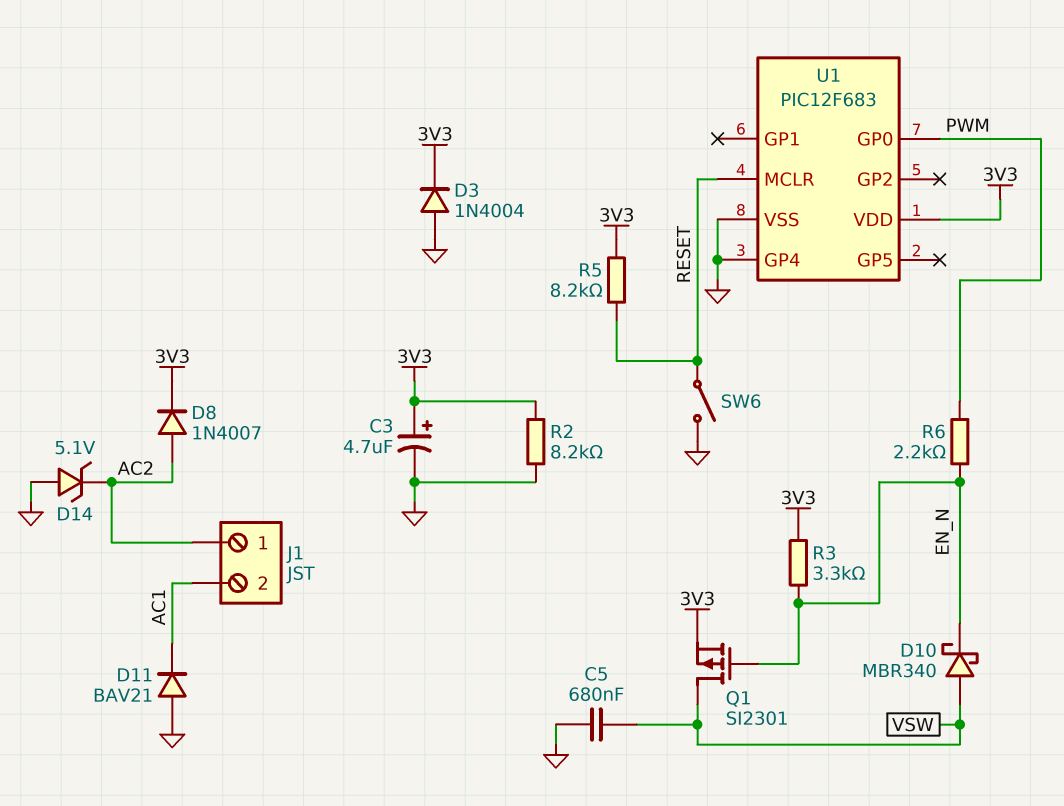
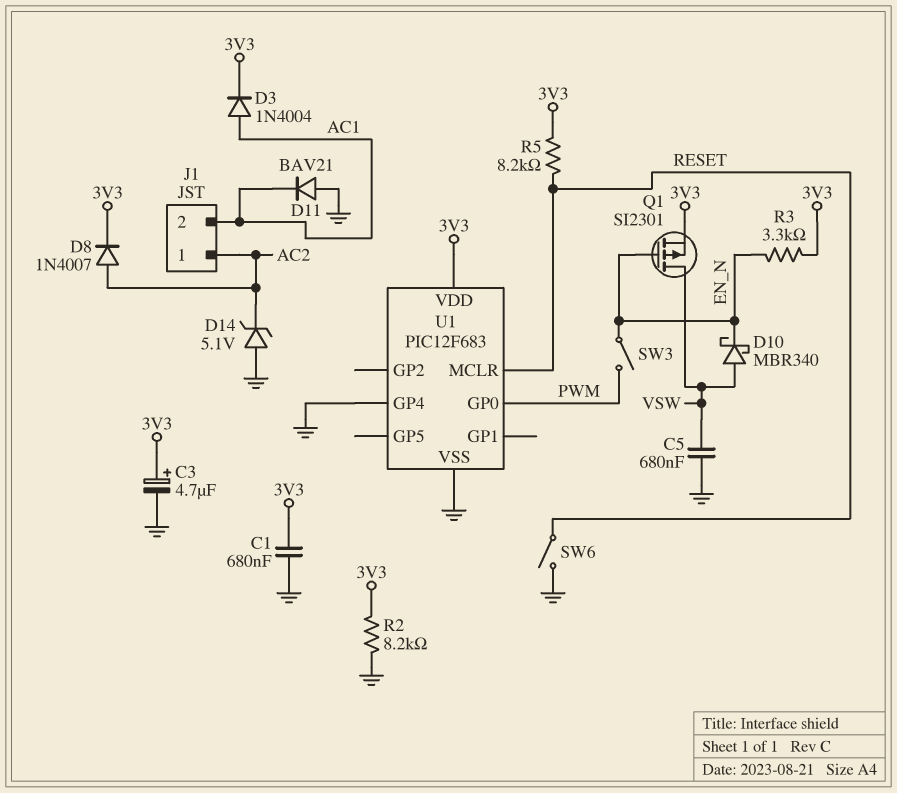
C1: none -> 680nF (3V3, GND)
D3: diode 1N4004 (A GND, K 3V3) -> diode 1N4004 (A AC1, K 3V3)
R6: 2.2k (EN_N, PWM) -> none
SW3: none -> switch (EN_N, PWM)

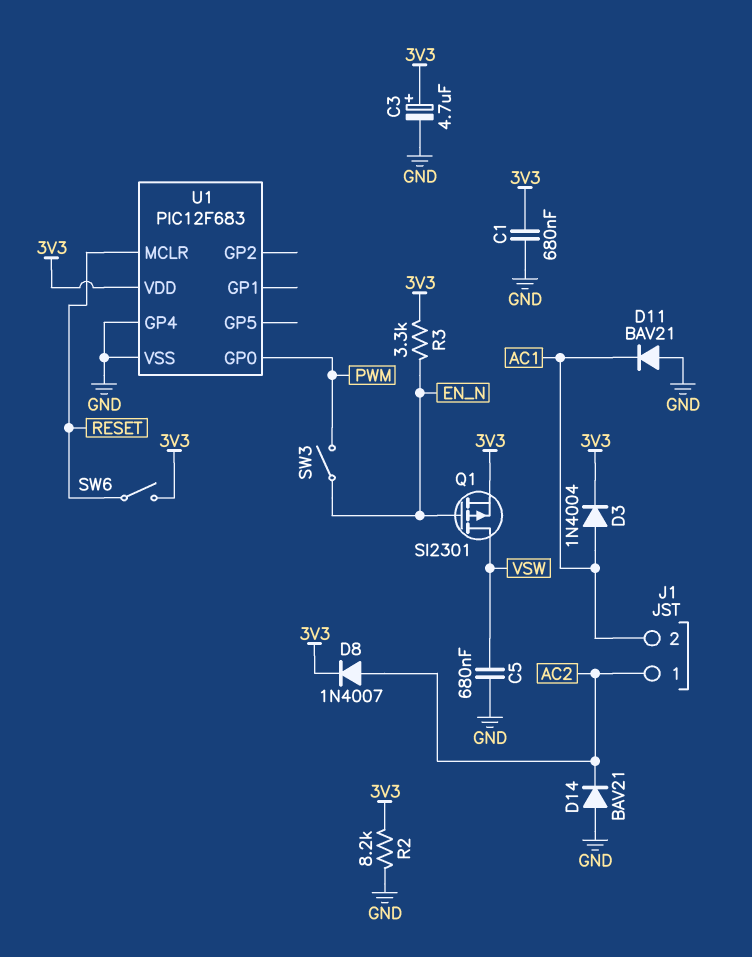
D10: schottky MBR340 (A VSW, K EN_N) -> none
D14: zener 5.1V (A GND, K AC2) -> diode BAV21 (A GND, K AC2)
R5: 8.2k (3V3, RESET) -> none
SW6: switch (GND, RESET) -> switch (3V3, RESET)

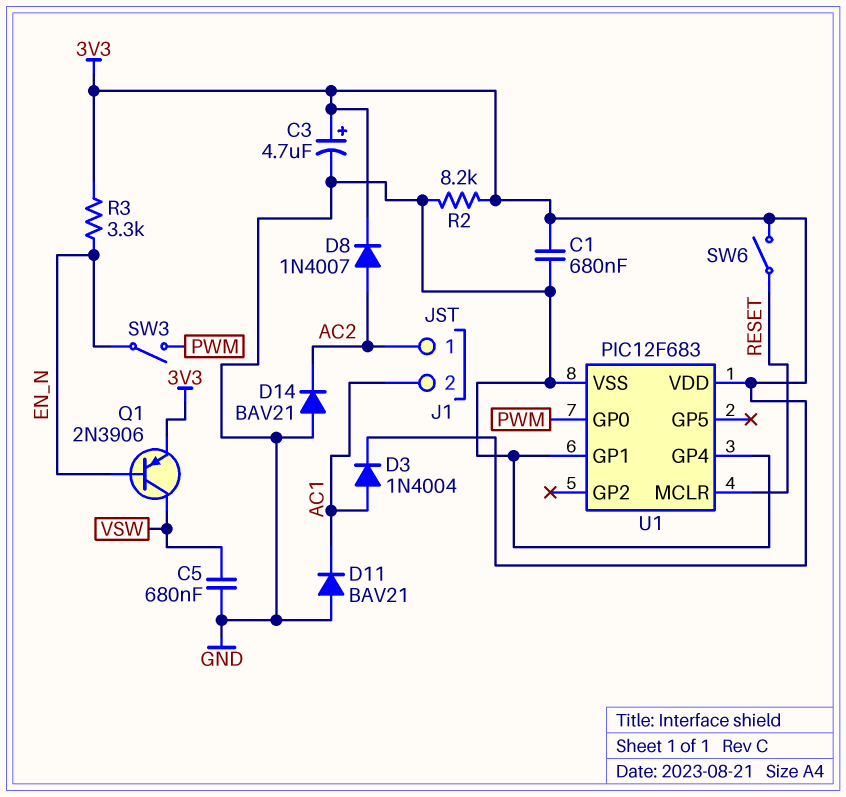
Q1: PMOS SI2301 (G EN_N, D VSW, S 3V3) -> PNP 2N3906 (B EN_N, C VSW, E 3V3)
U1 pin GP1: none -> GND

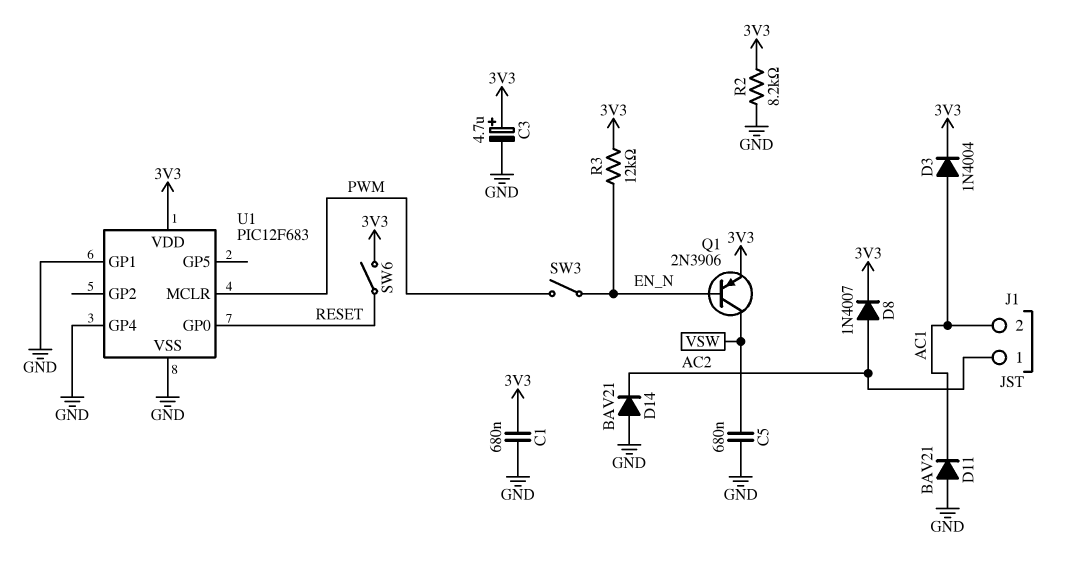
R3: 3.3k (3V3, EN_N) -> 12k (3V3, EN_N)
U1 pin GP0: PWM -> RESET
U1 pin MCLR: RESET -> PWM

